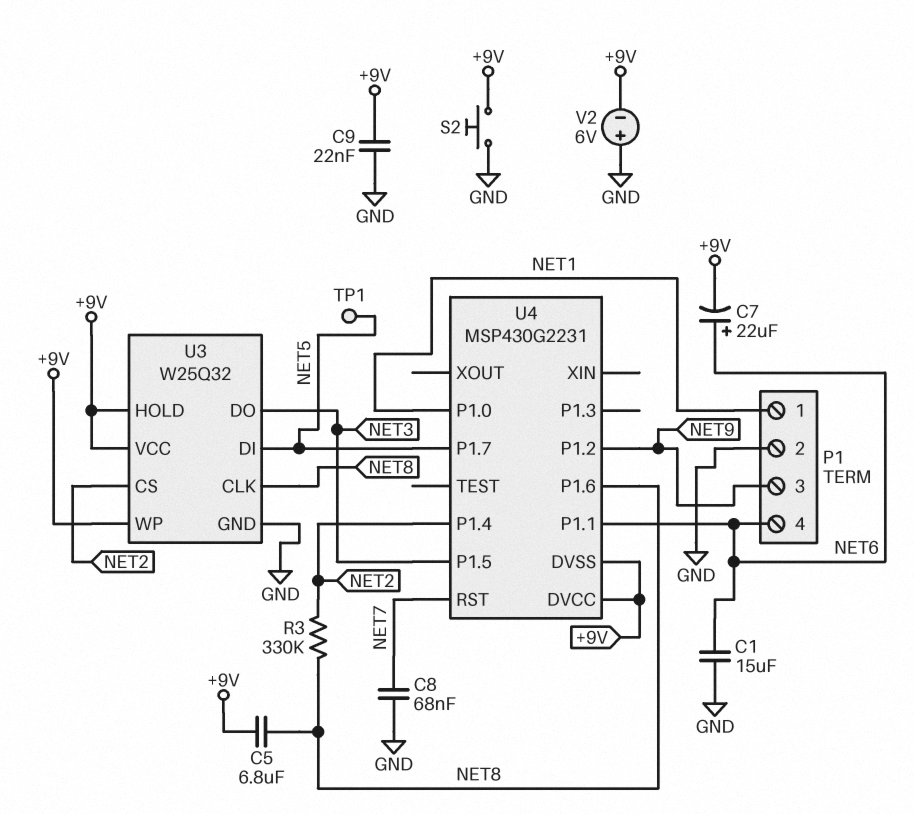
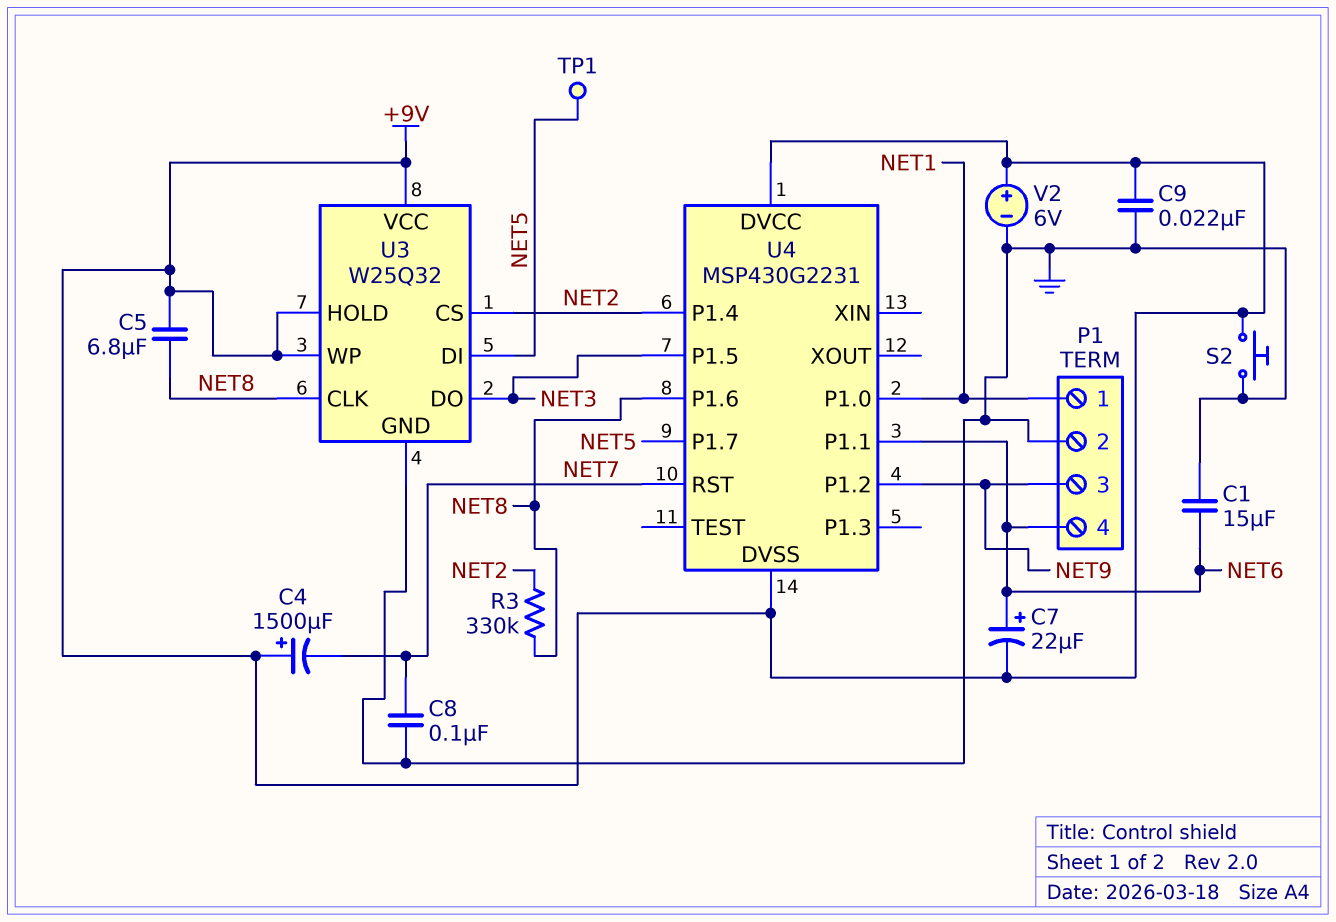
C4: none -> 1500uF (plus +9V, minus NET7)
C8: 68nF (GND, NET7) -> 100nF (GND, NET7)
V2: 6V (plus GND, minus +9V) -> 6V (plus +9V, minus GND)

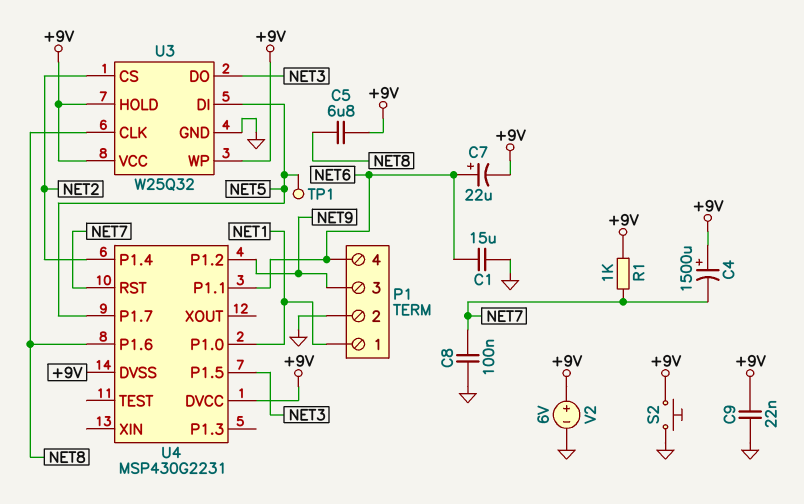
R1: none -> 1k (+9V, NET7)
R3: 330k (NET2, NET8) -> none

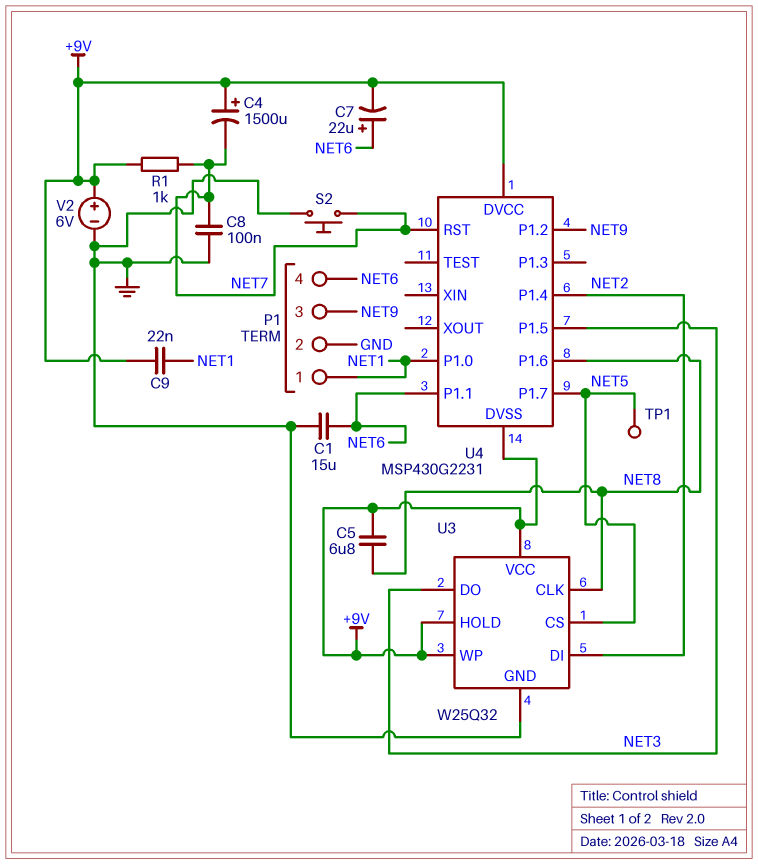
C9: 22nF (+9V, GND) -> 22nF (+9V, NET1)
S2: button (+9V, GND) -> button (GND, NET7)
U3 pin CS: NET2 -> NET5
U3 pin DI: NET5 -> NET2

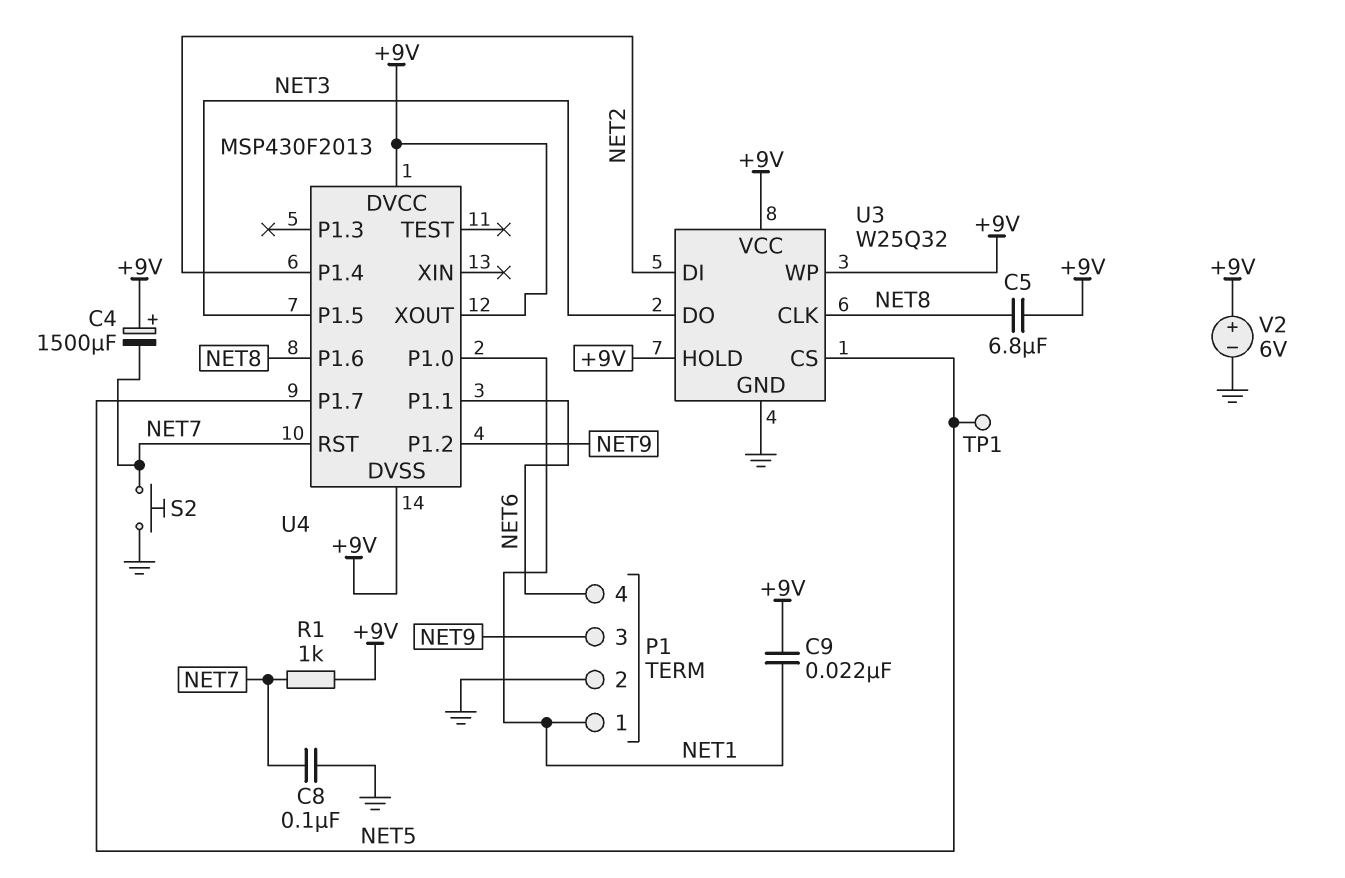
C1: 15uF (GND, NET6) -> none
C7: 22uF (plus NET6, minus +9V) -> none
U4: MSP430G2231 -> MSP430F2013
U4 pin XOUT: none -> +9V

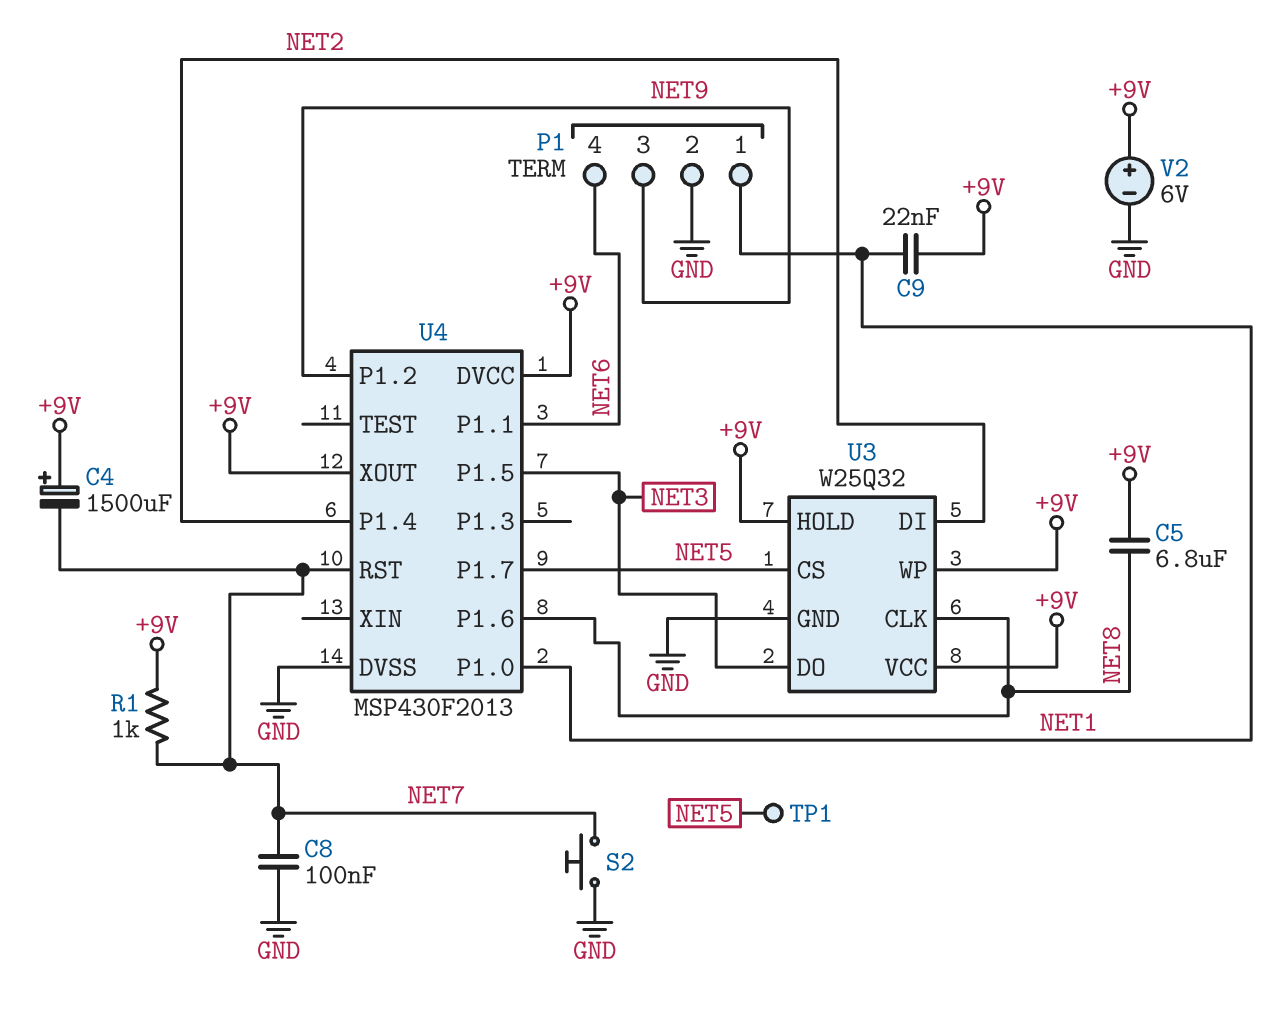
U4 pin DVSS: +9V -> GND

